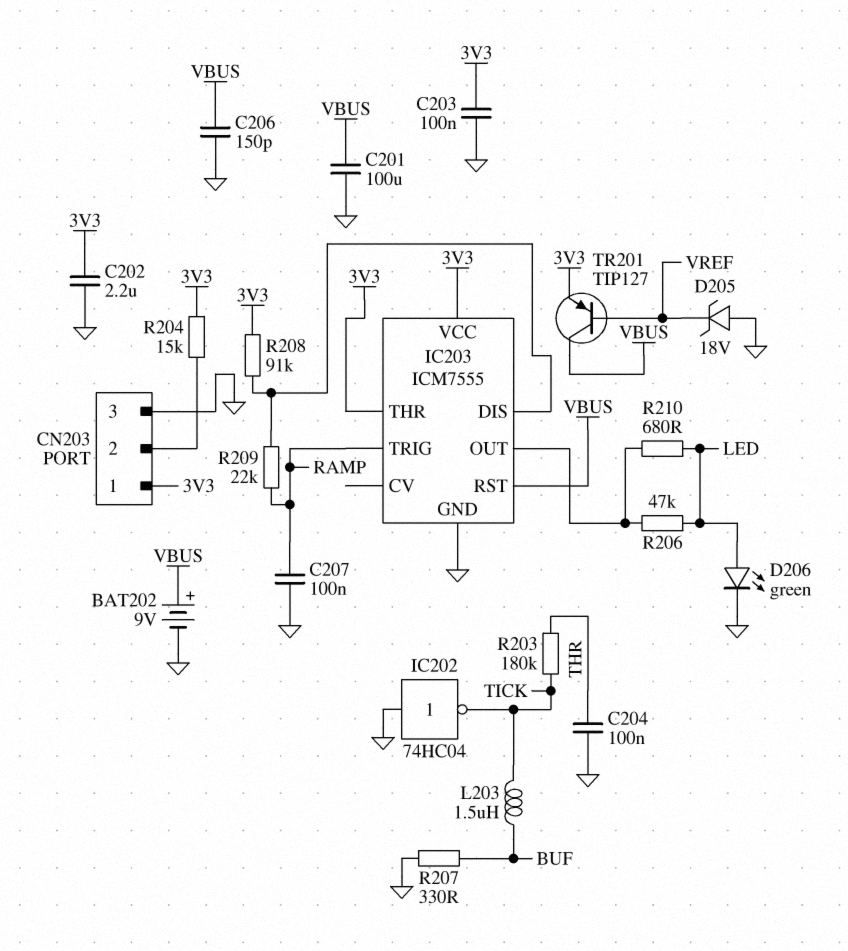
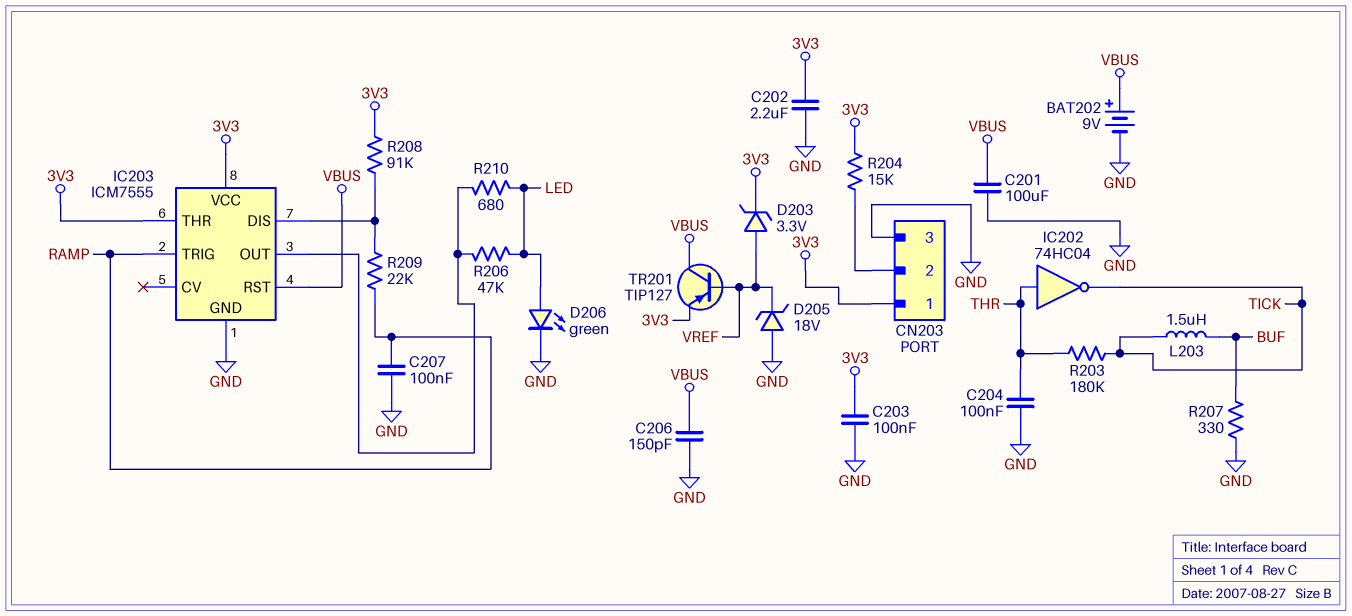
D203: none -> zener 3.3V (A VREF, K 3V3)
IC202: NOT 74HC04 (in GND, out TICK) -> NOT 74HC04 (in THR, out TICK)

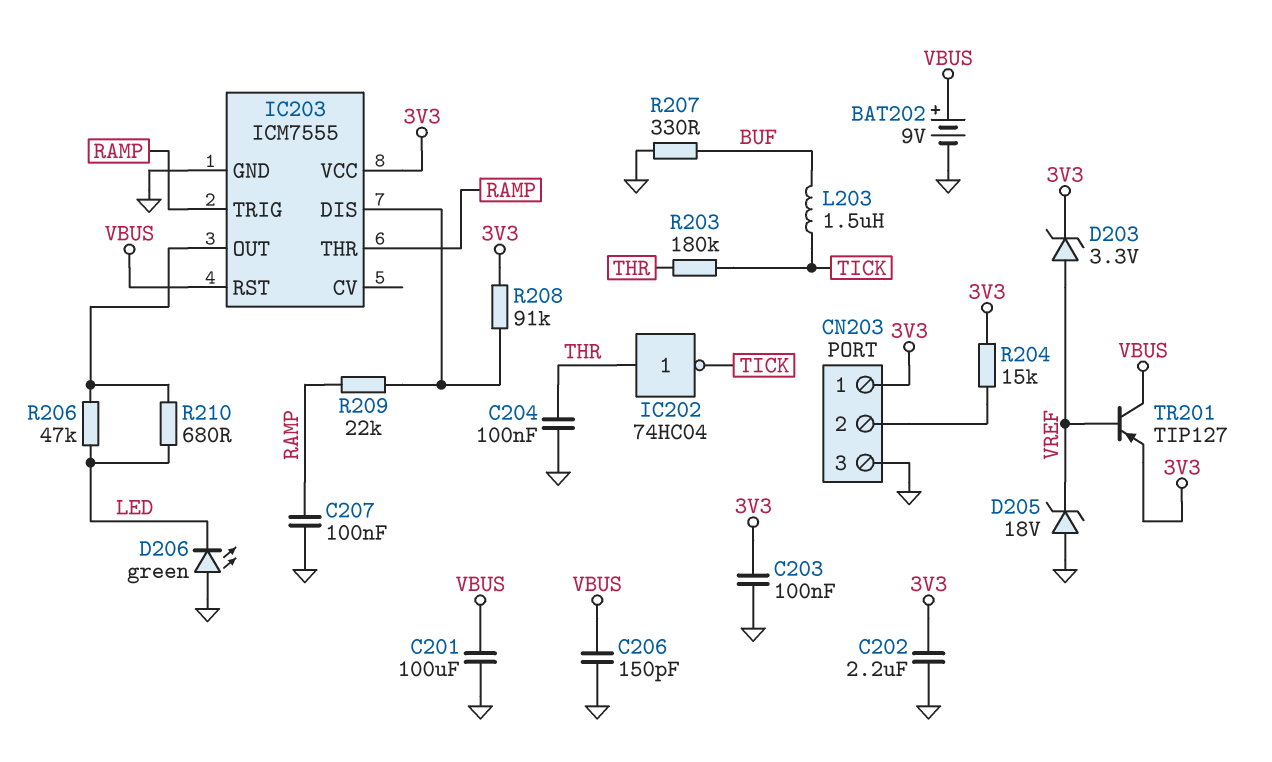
D206: LED green (A LED, K GND) -> LED green (A GND, K LED)
IC203 pin THR: 3V3 -> RAMP

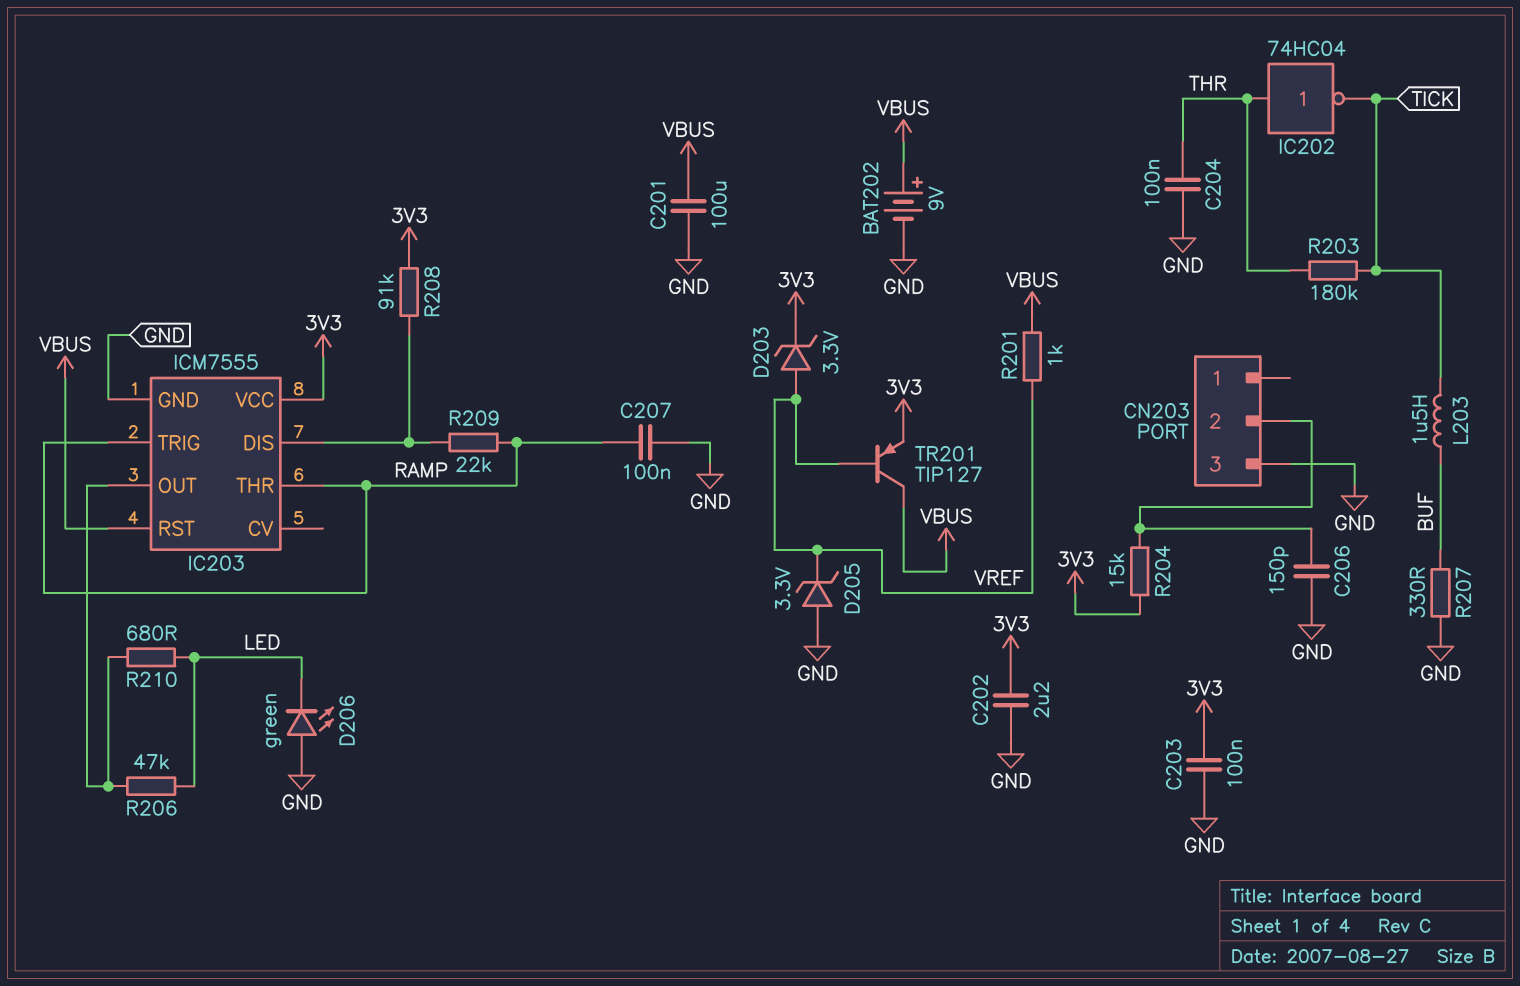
C206: 150pF (GND, VBUS) -> 150pF (CN203/2, GND)
CN203 pin 1: 3V3 -> none
D205: zener 18V (A GND, K VREF) -> zener 3.3V (A GND, K VREF)
R201: none -> 1k (VBUS, VREF)

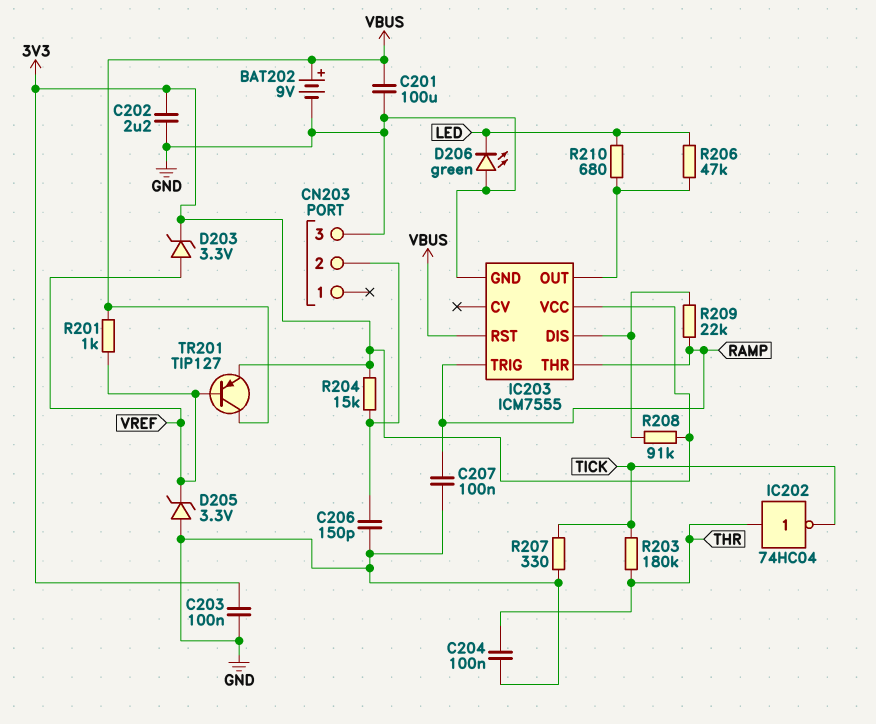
L203: 1.5uH (BUF, TICK) -> none
R207: 330 (BUF, GND) -> 330 (GND, TICK)

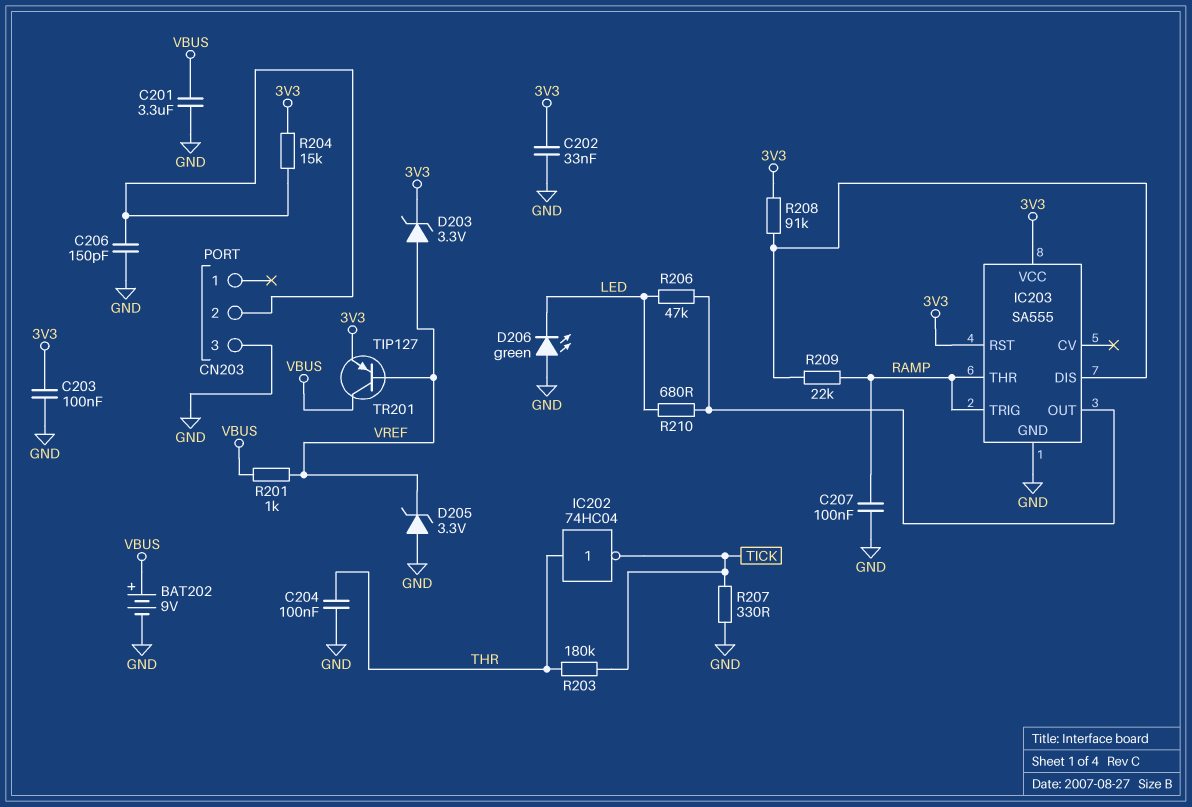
C201: 100uF (GND, VBUS) -> 3.3uF (GND, VBUS)
C202: 2.2uF (3V3, GND) -> 33nF (3V3, GND)
IC203: ICM7555 -> SA555
IC203 pin RST: VBUS -> 3V3

